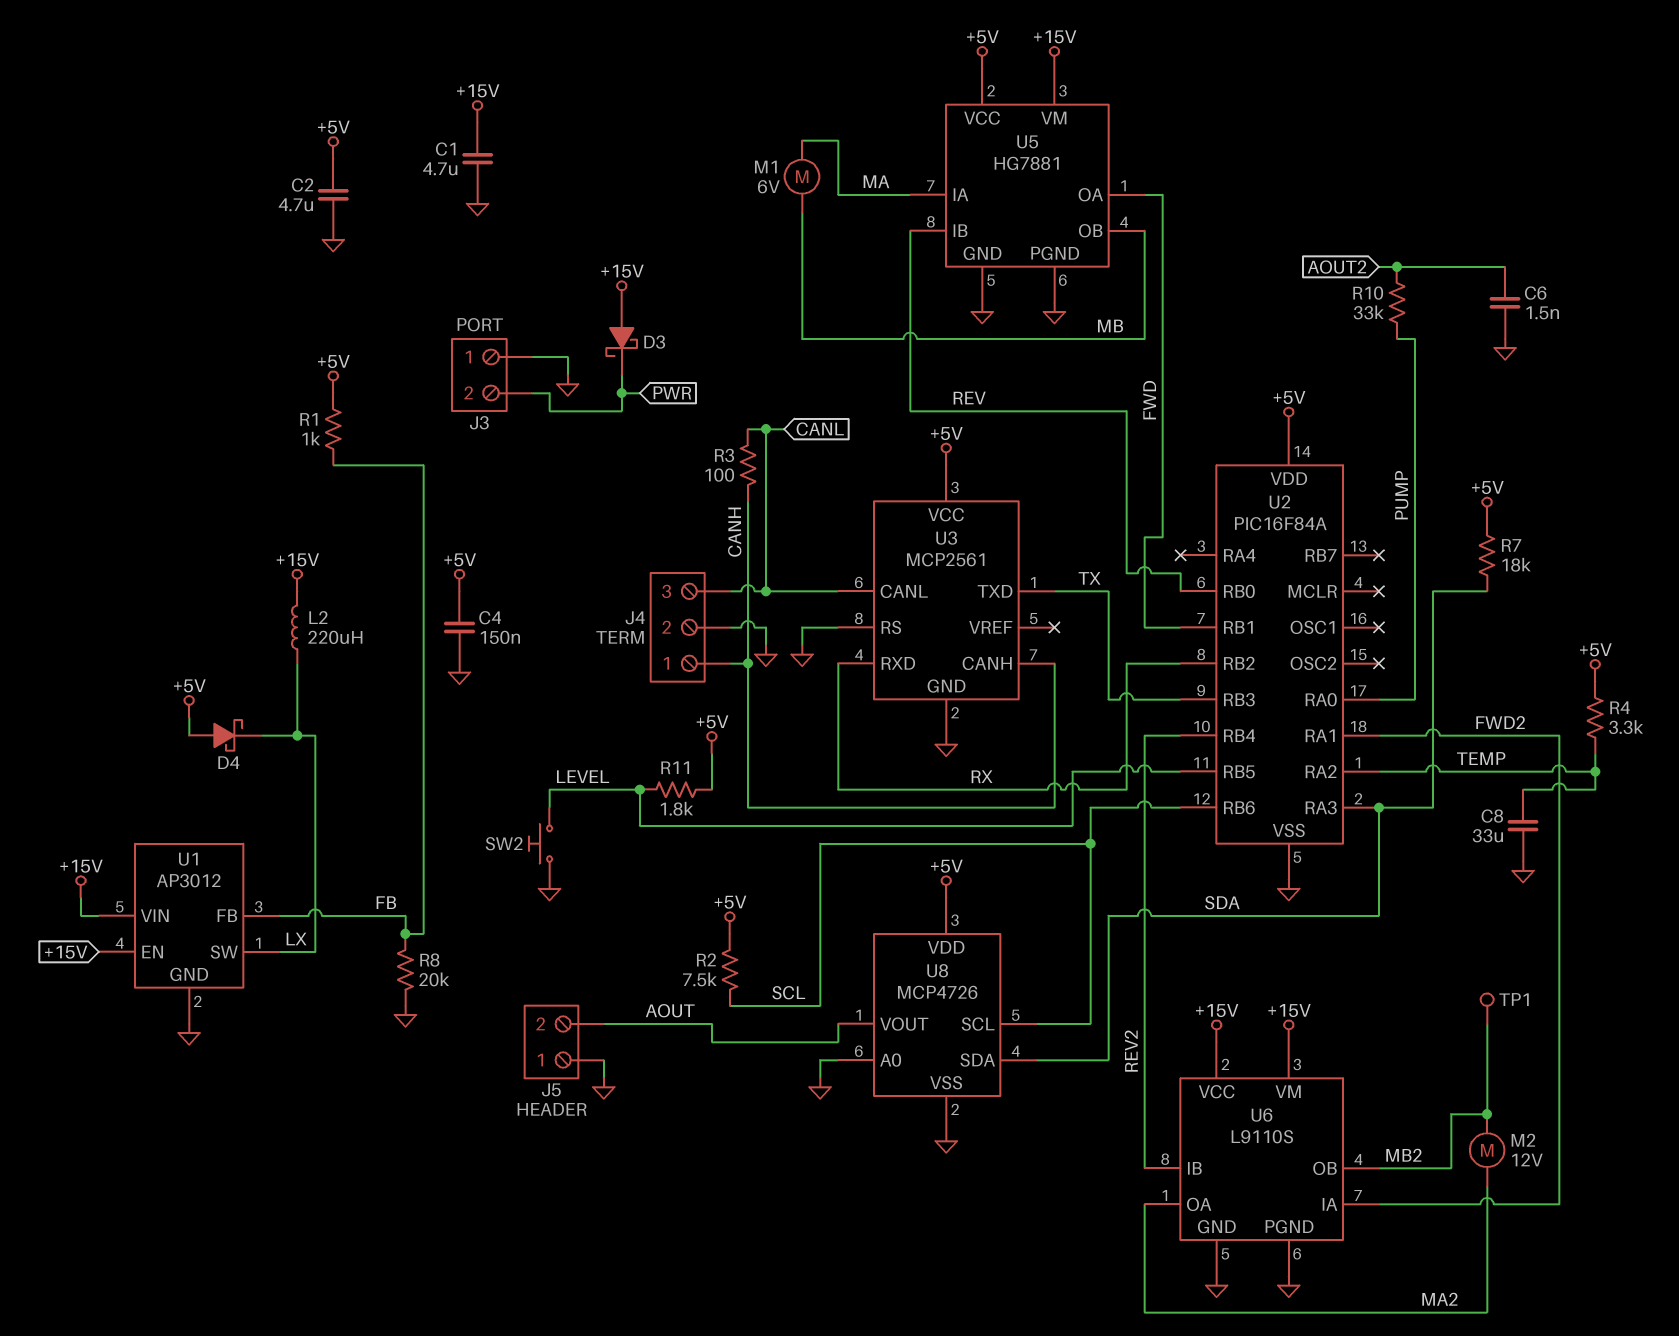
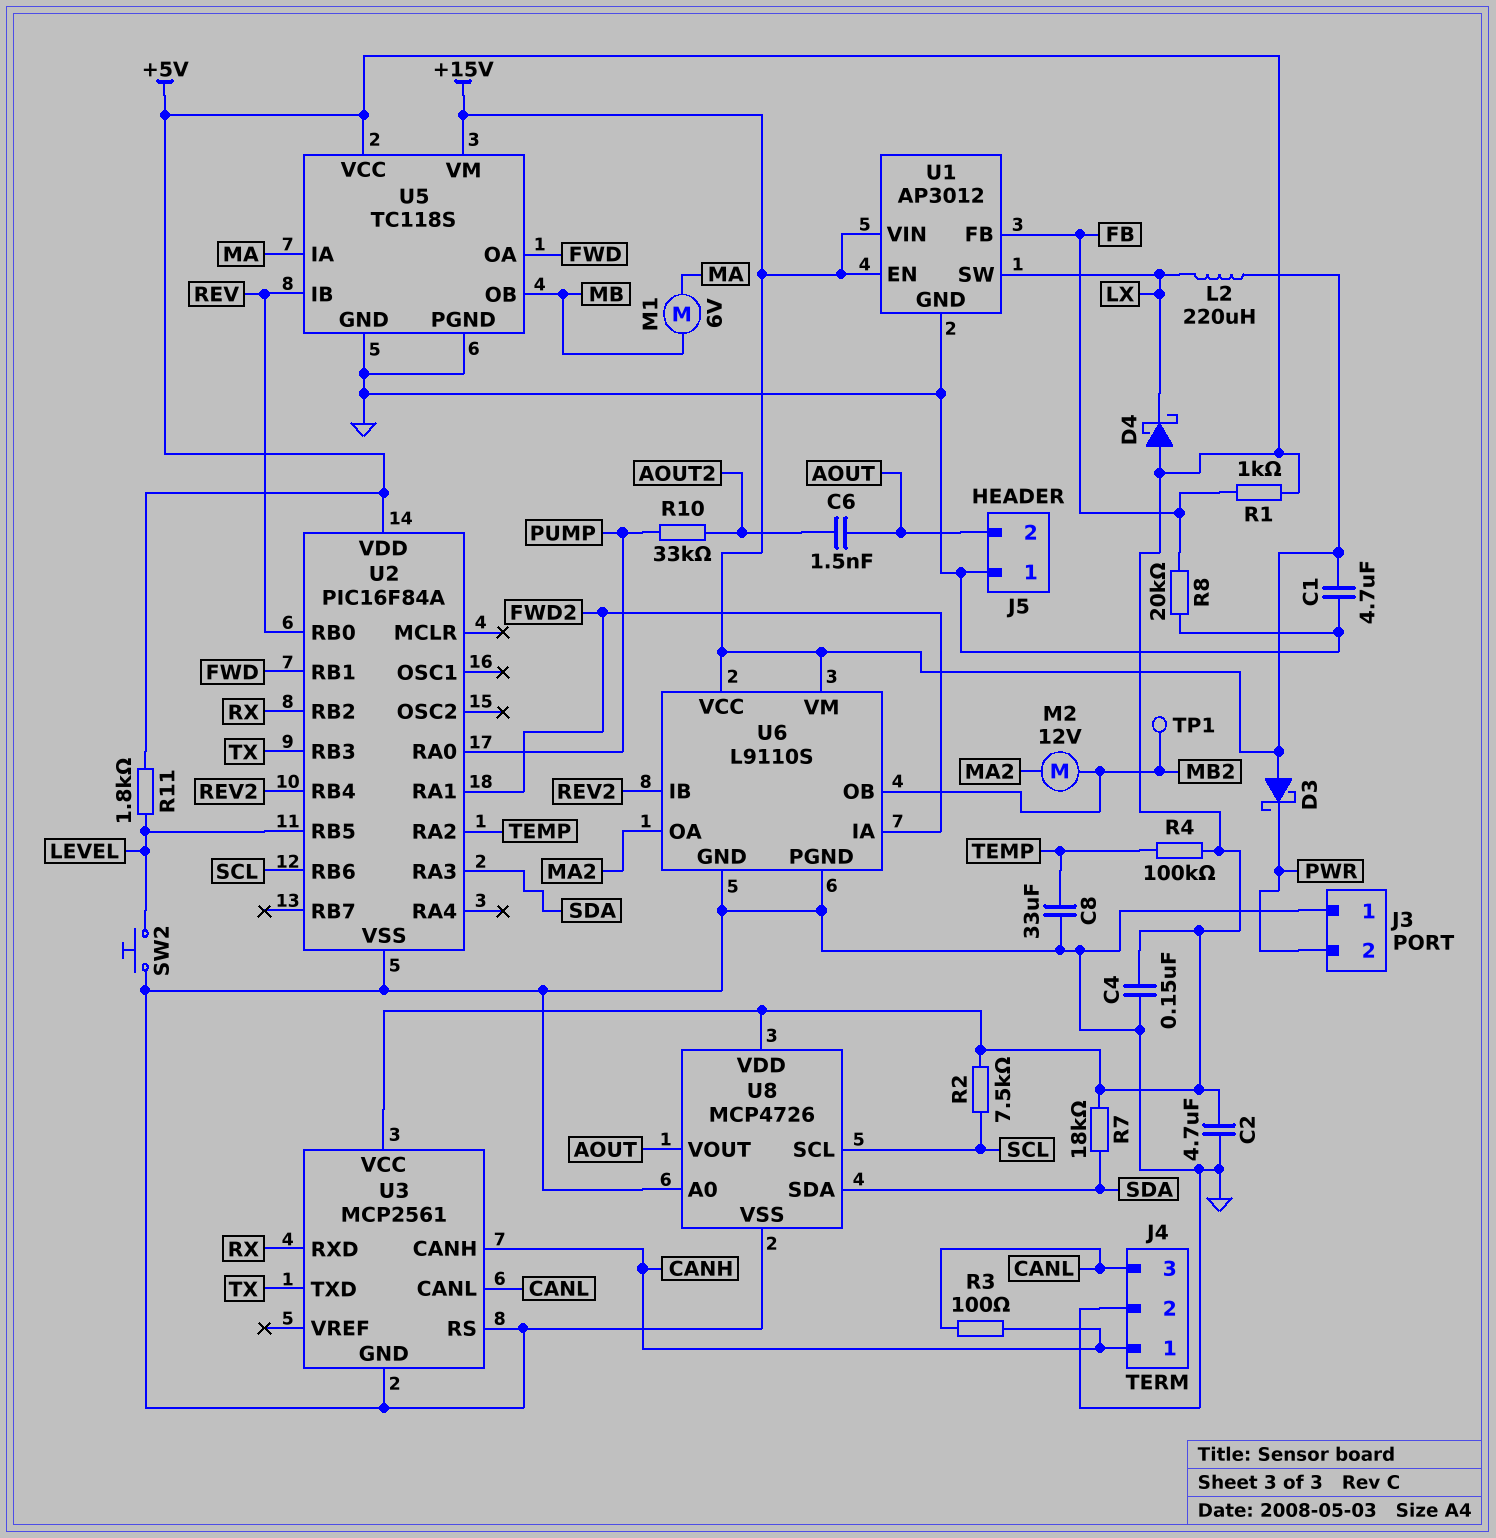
C6: 1.5nF (AOUT2, GND) -> 1.5nF (AOUT, AOUT2)
R4: 3.3k (+5V, TEMP) -> 100k (+5V, TEMP)
U5: HG7881 -> TC118S

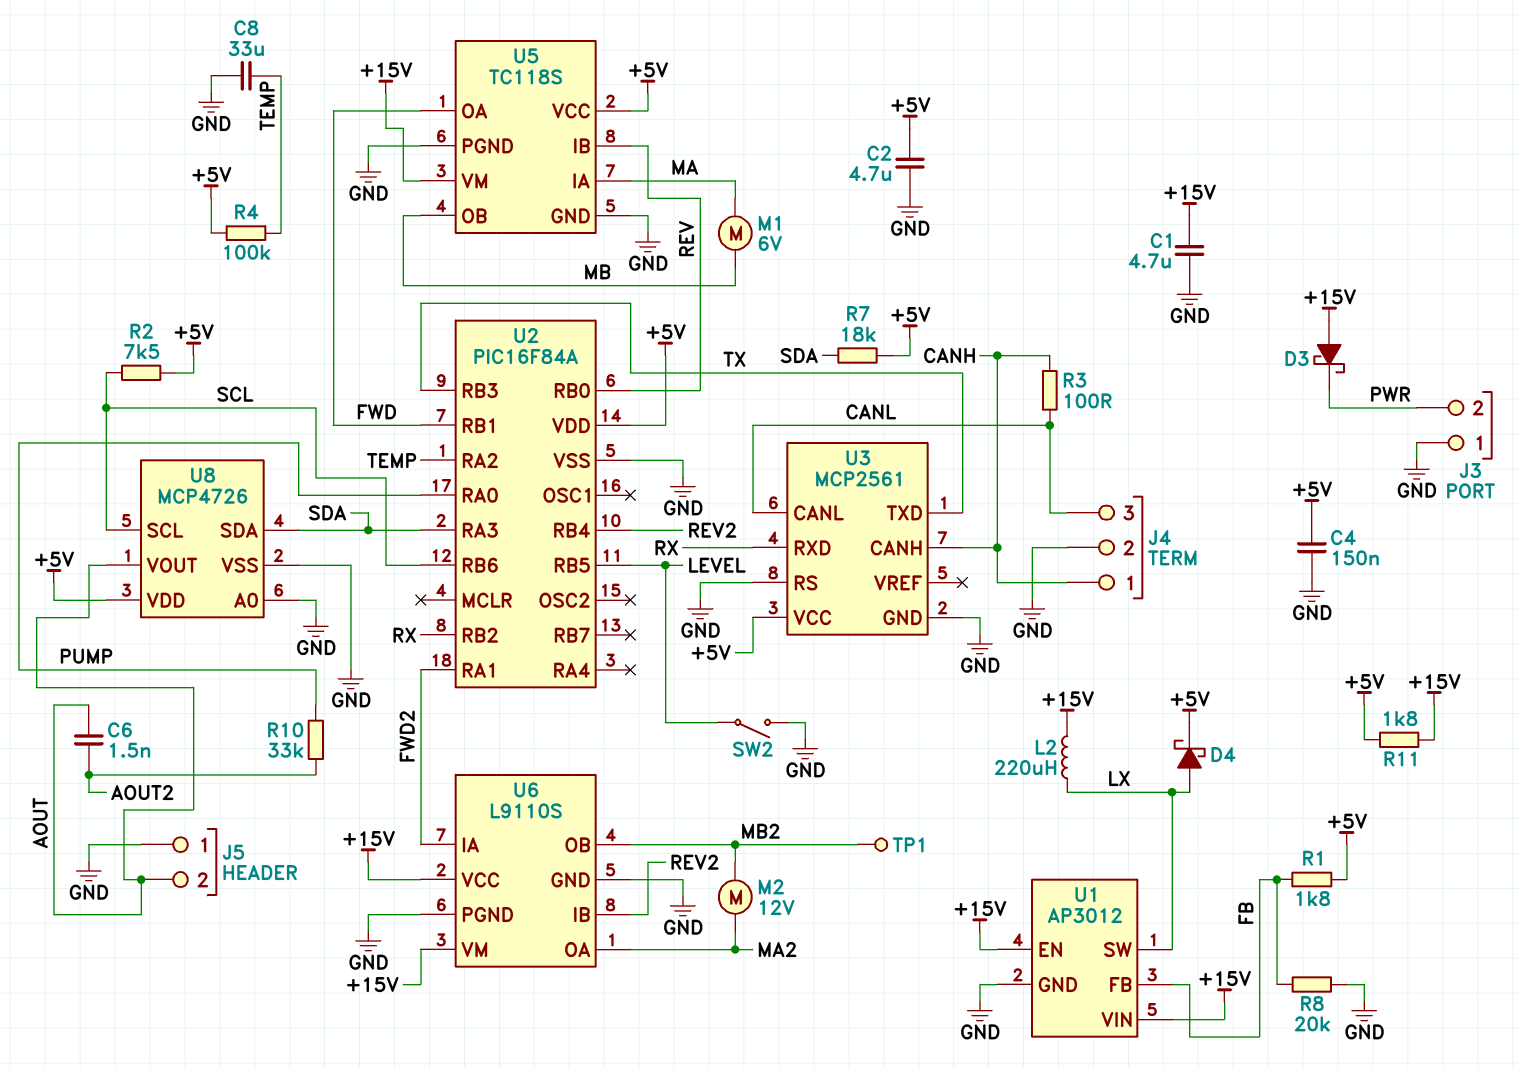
D4: schottky (A +5V, K LX) -> schottky (A LX, K +5V)
R1: 1k (+5V, FB) -> 1.8k (+5V, FB)
R11: 1.8k (+5V, LEVEL) -> 1.8k (+5V, +15V)
SW2: button (GND, LEVEL) -> switch (GND, LEVEL)

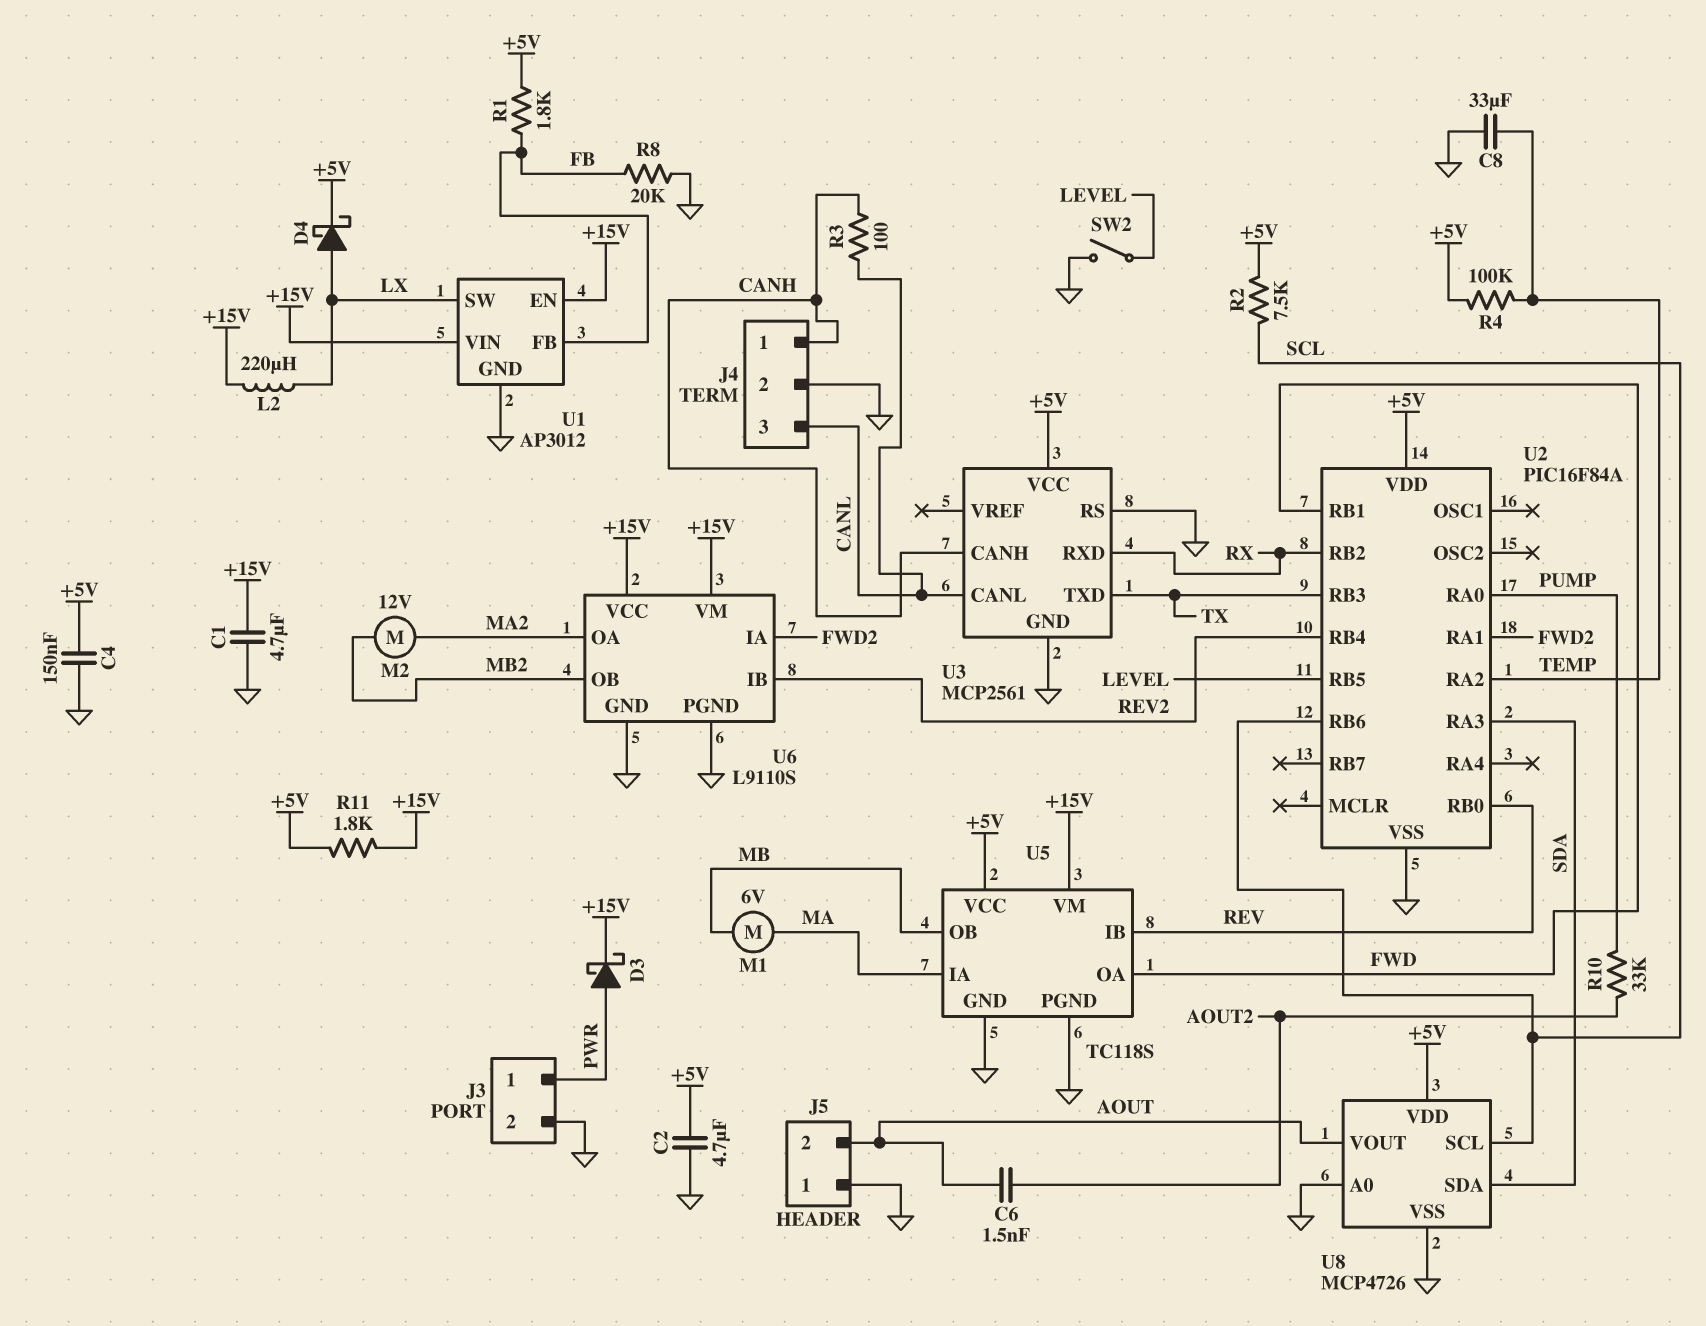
D3: schottky (A +15V, K PWR) -> schottky (A PWR, K +15V)
J3 pin 1: GND -> PWR
J3 pin 2: PWR -> GND
R7: 18k (+5V, SDA) -> none
TP1: test point (MB2) -> none

